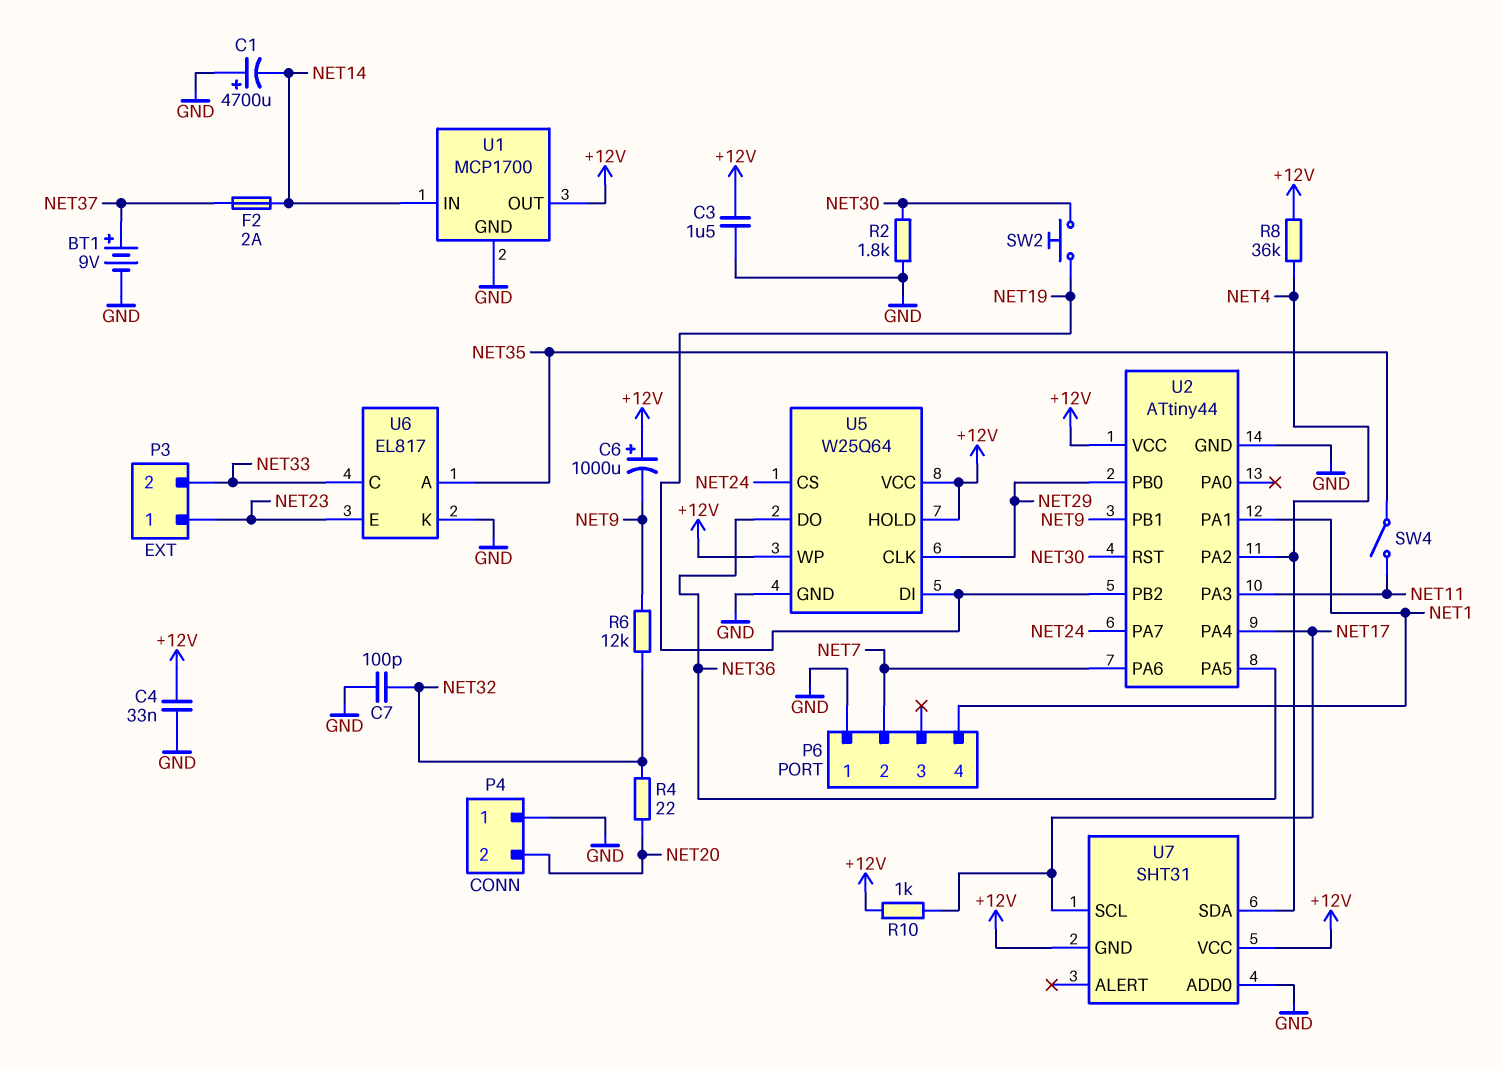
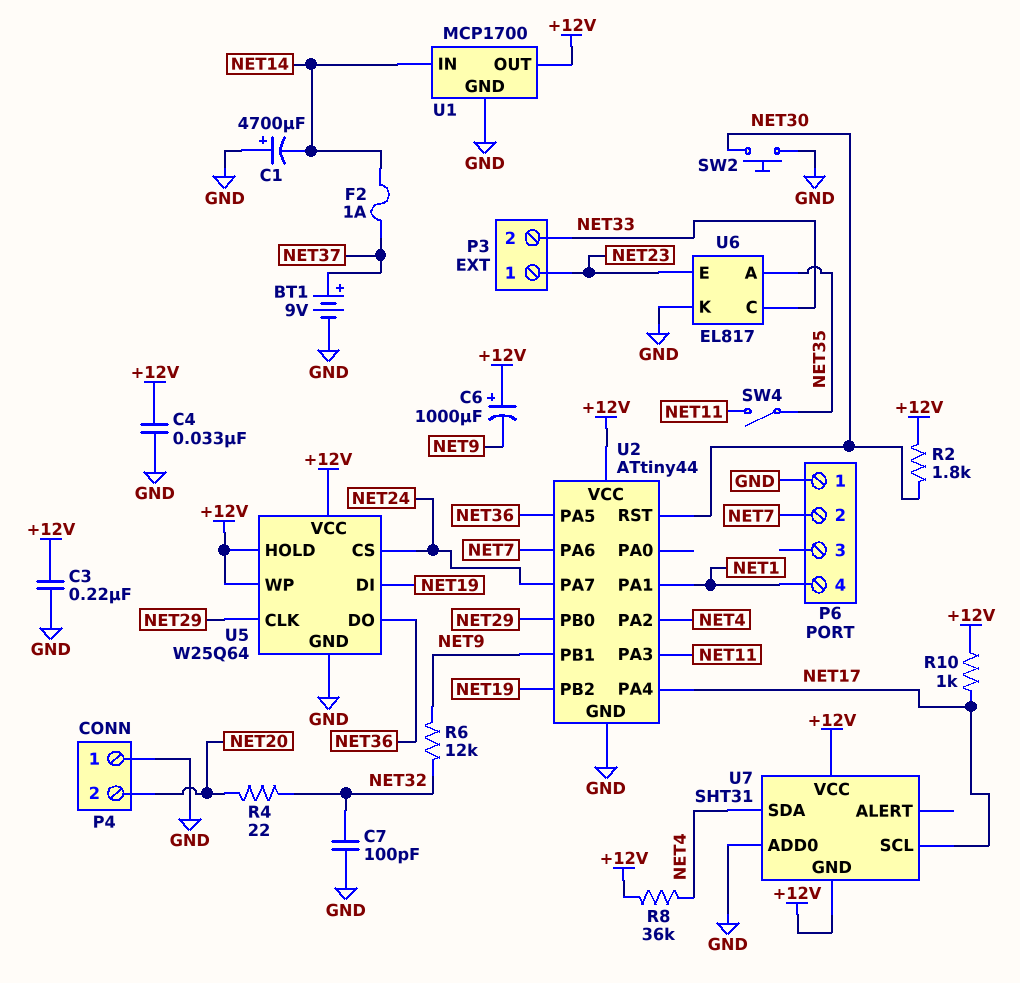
C3: 1.5uF (+12V, GND) -> 220nF (+12V, GND)
F2: 2A (NET14, NET37) -> 1A (NET14, NET37)
R2: 1.8k (GND, NET30) -> 1.8k (+12V, NET30)
SW2: button (NET19, NET30) -> button (GND, NET30)

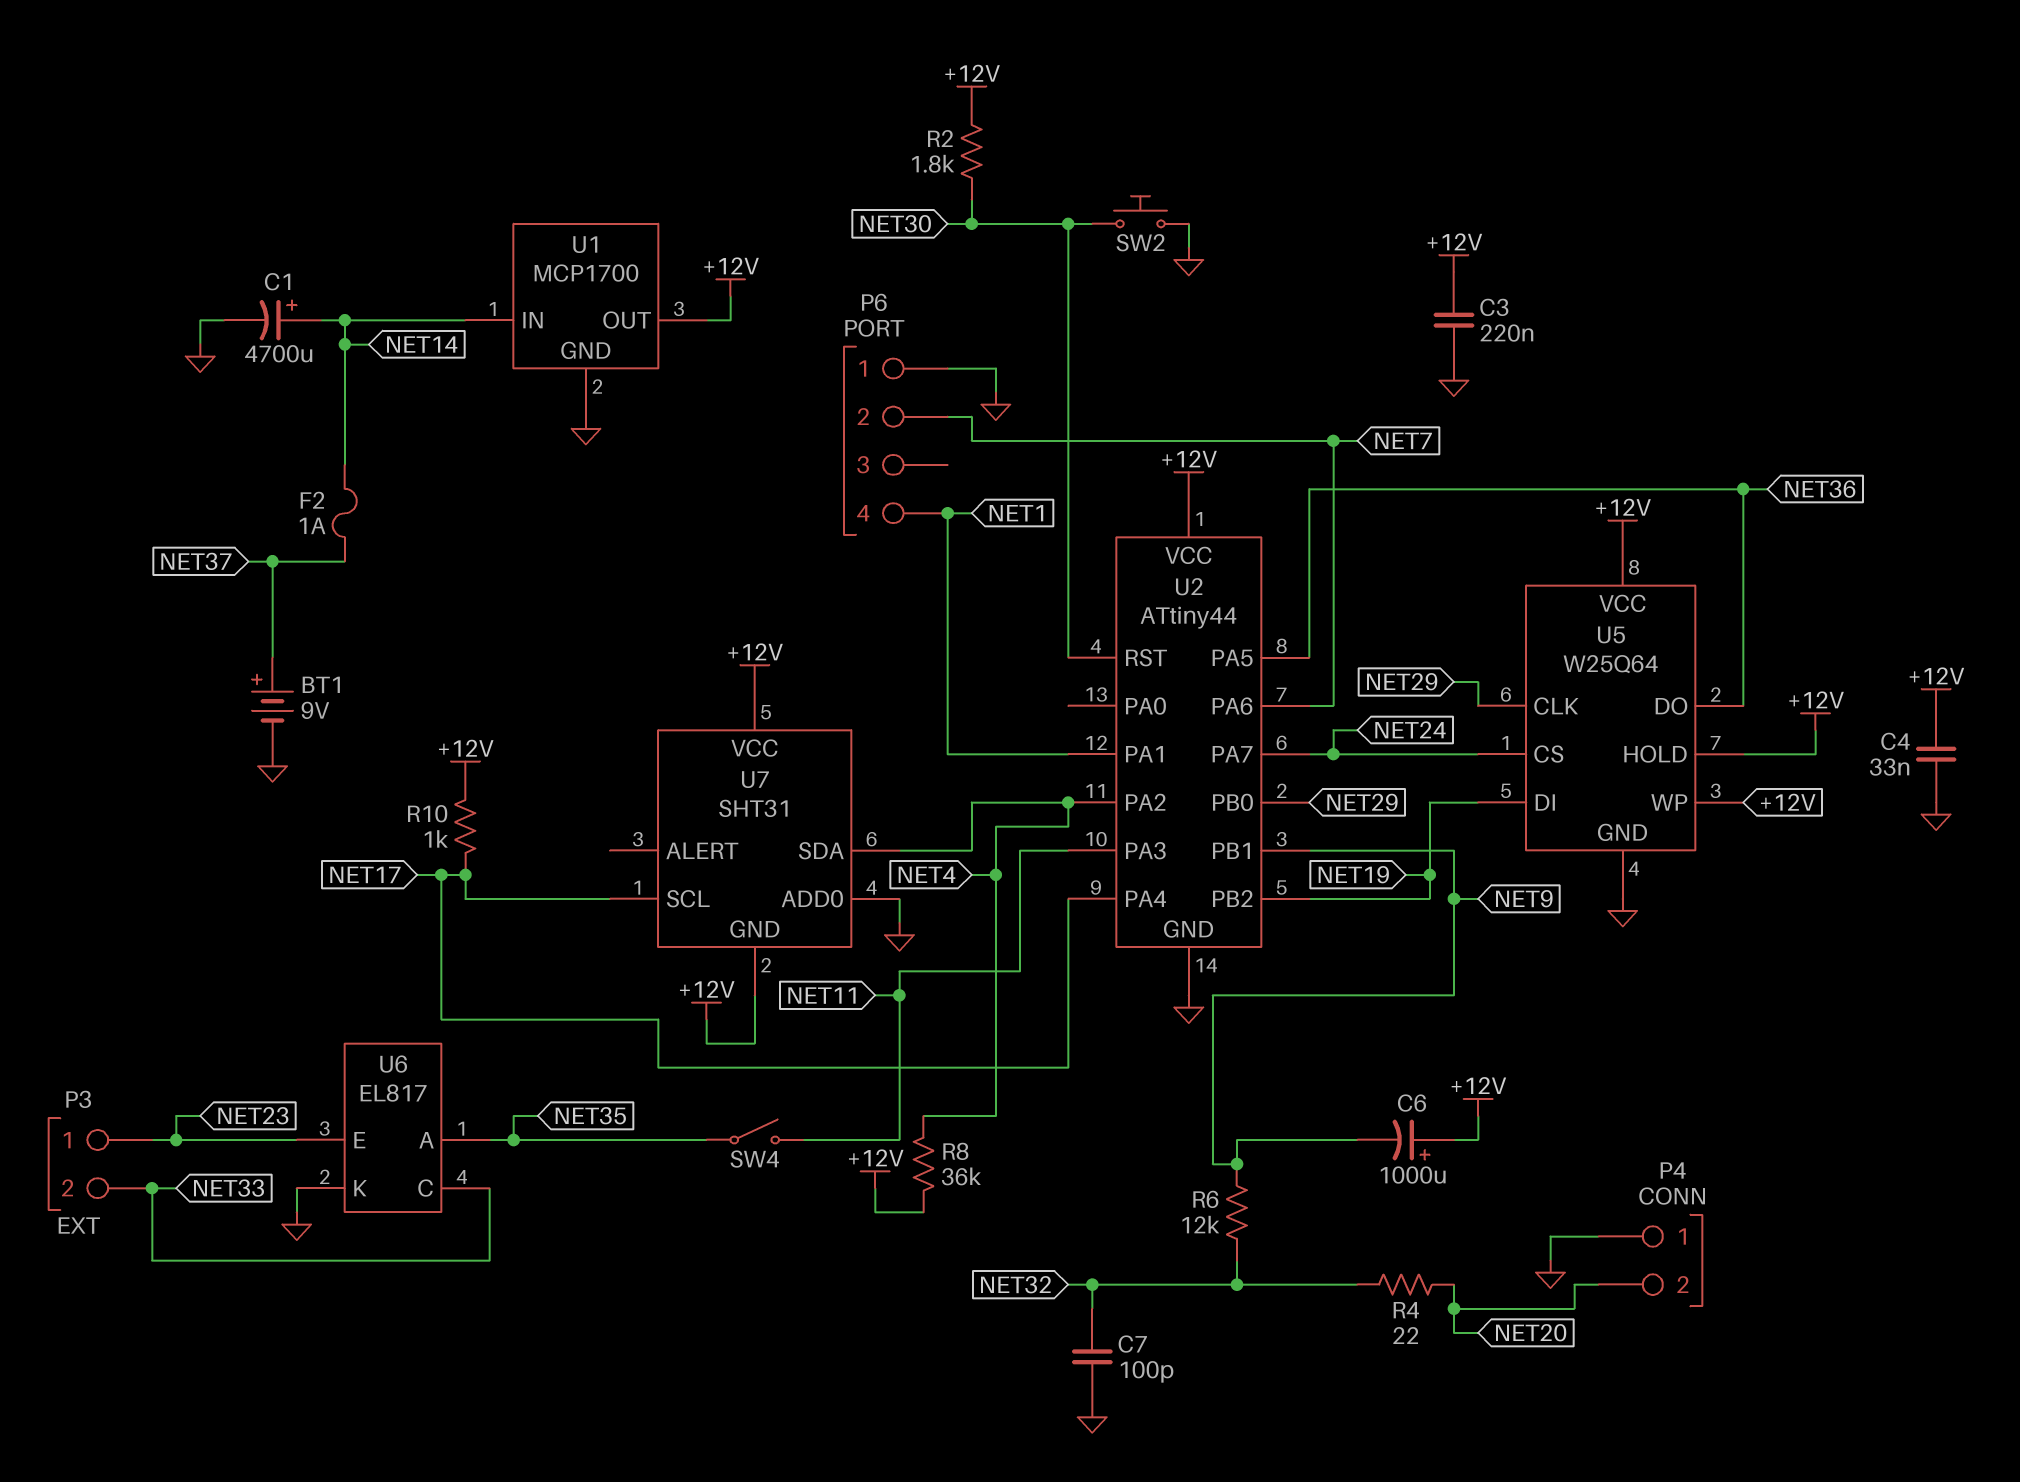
C1: 4700uF (plus GND, minus NET14) -> 4700uF (plus NET14, minus GND)

